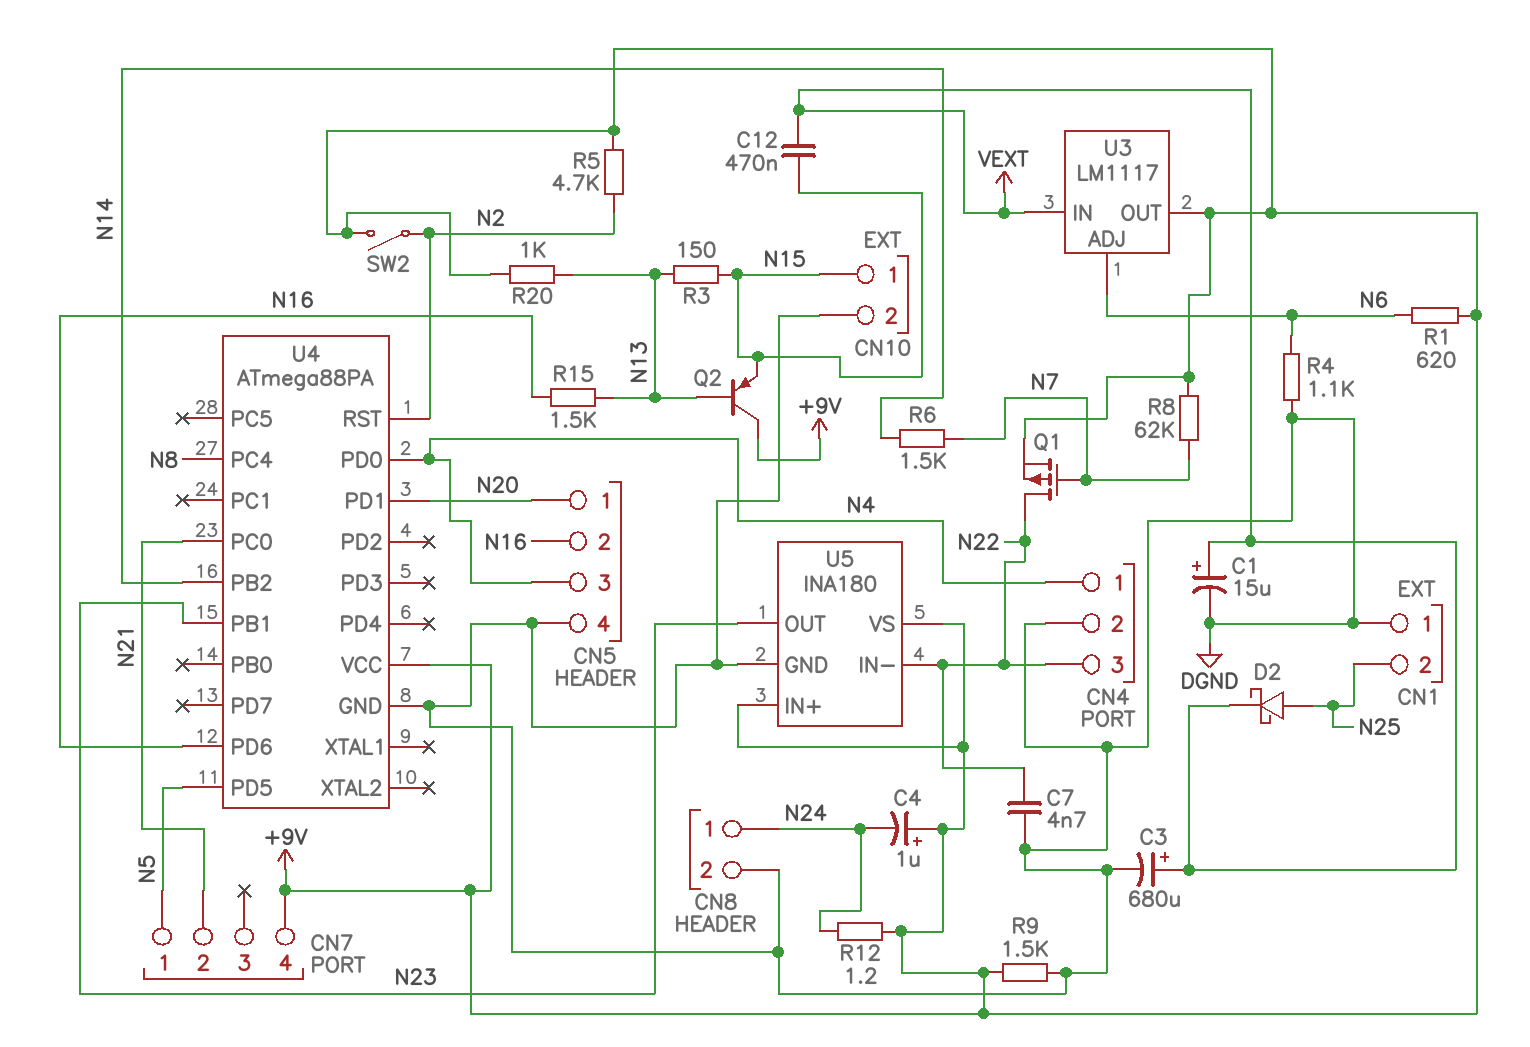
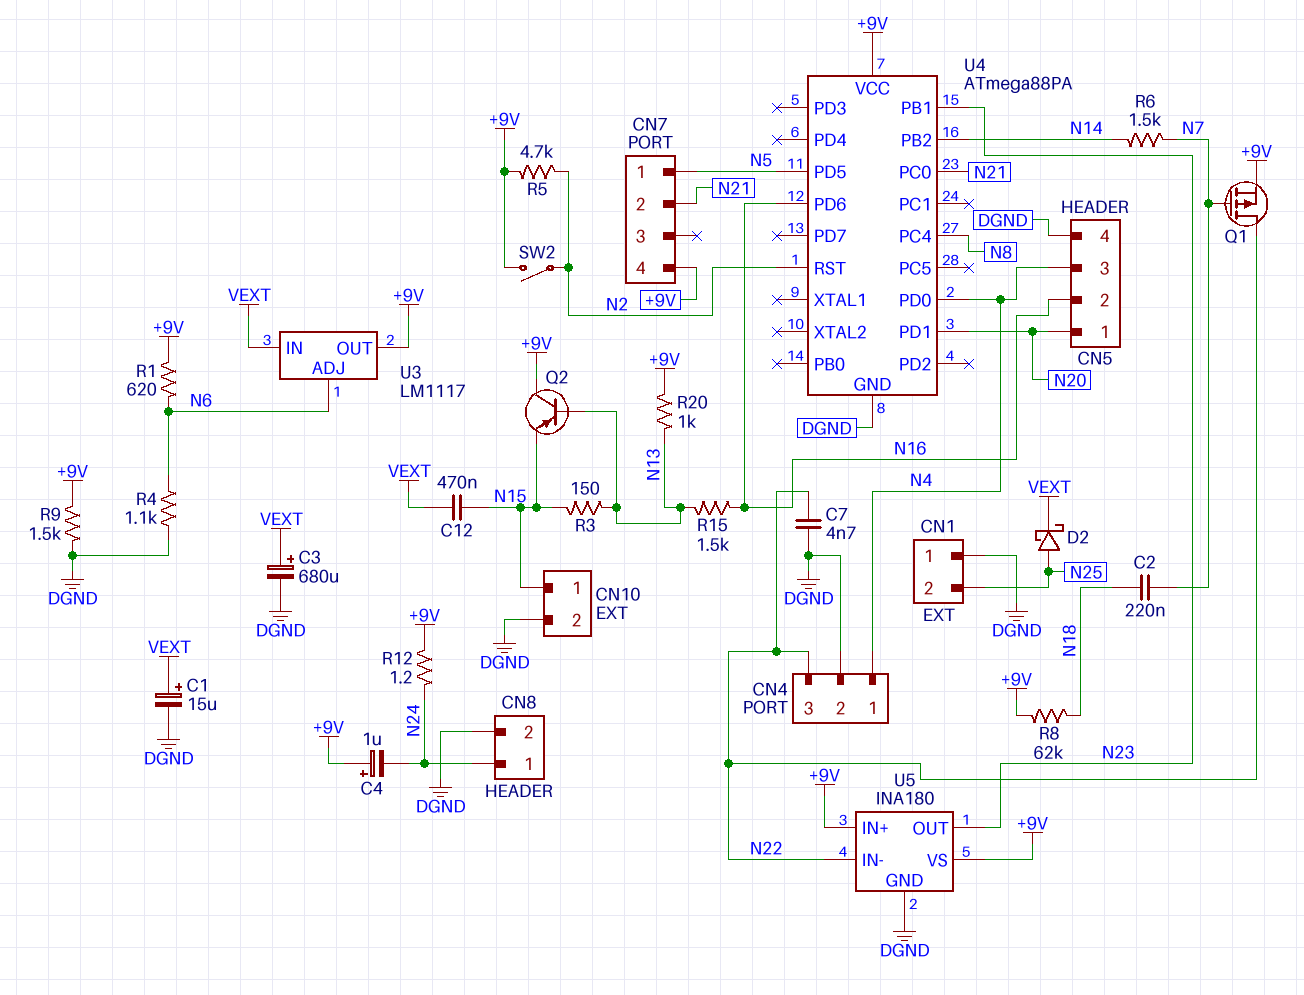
C2: none -> 220nF (N7, N18)
R8: 62k (+9V, N7) -> 62k (+9V, N18)

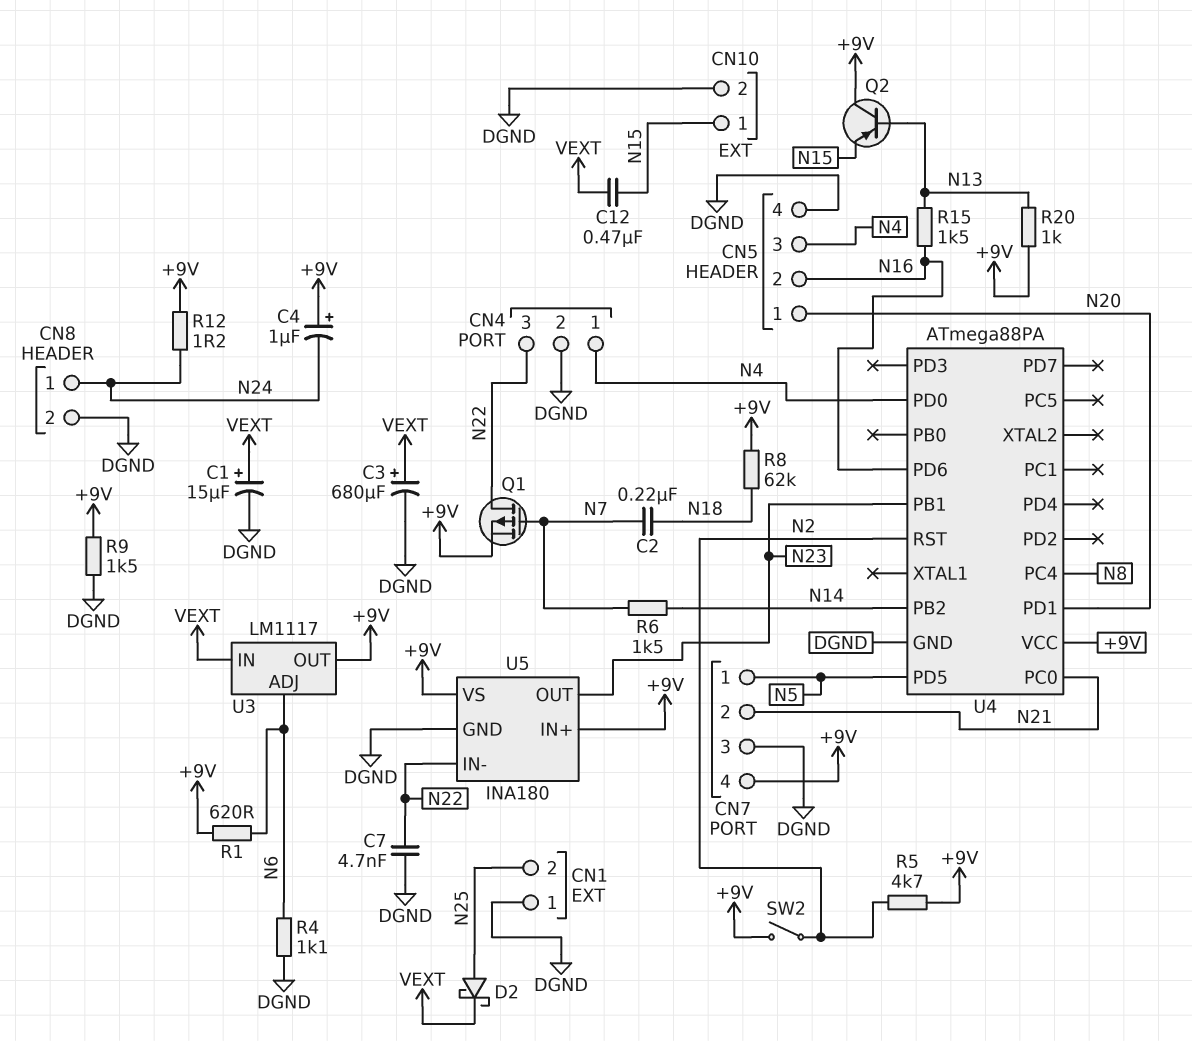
CN7 pin 3: none -> DGND
R3: 150 (N13, N15) -> none

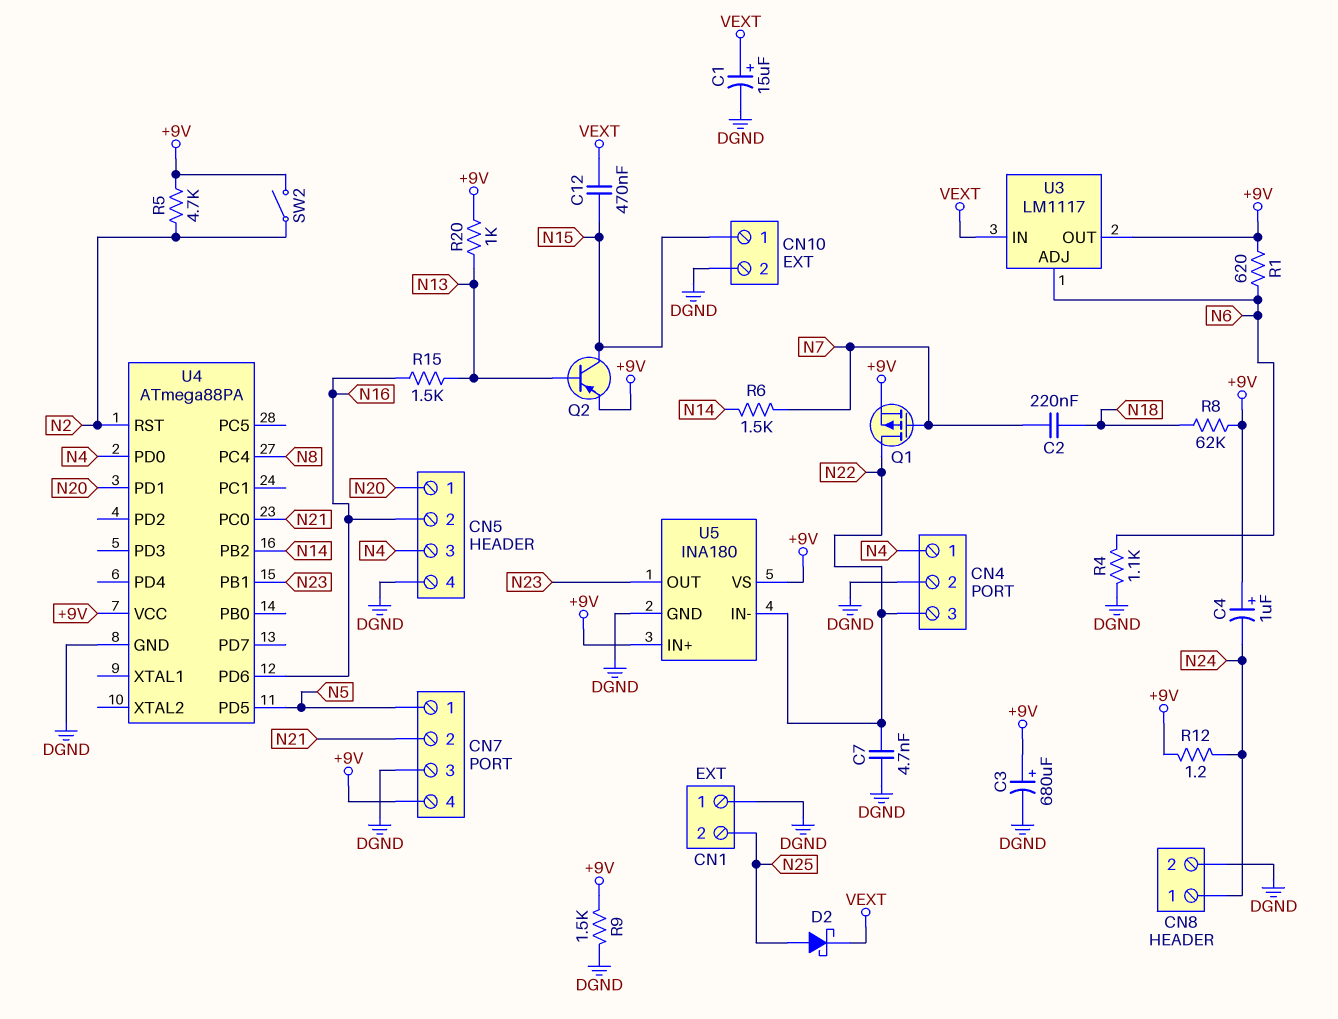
C3: 680uF (plus VEXT, minus DGND) -> 680uF (plus +9V, minus DGND)
Q2: PNP (B N13, C +9V, E N15) -> PNP (B N13, C N15, E +9V)

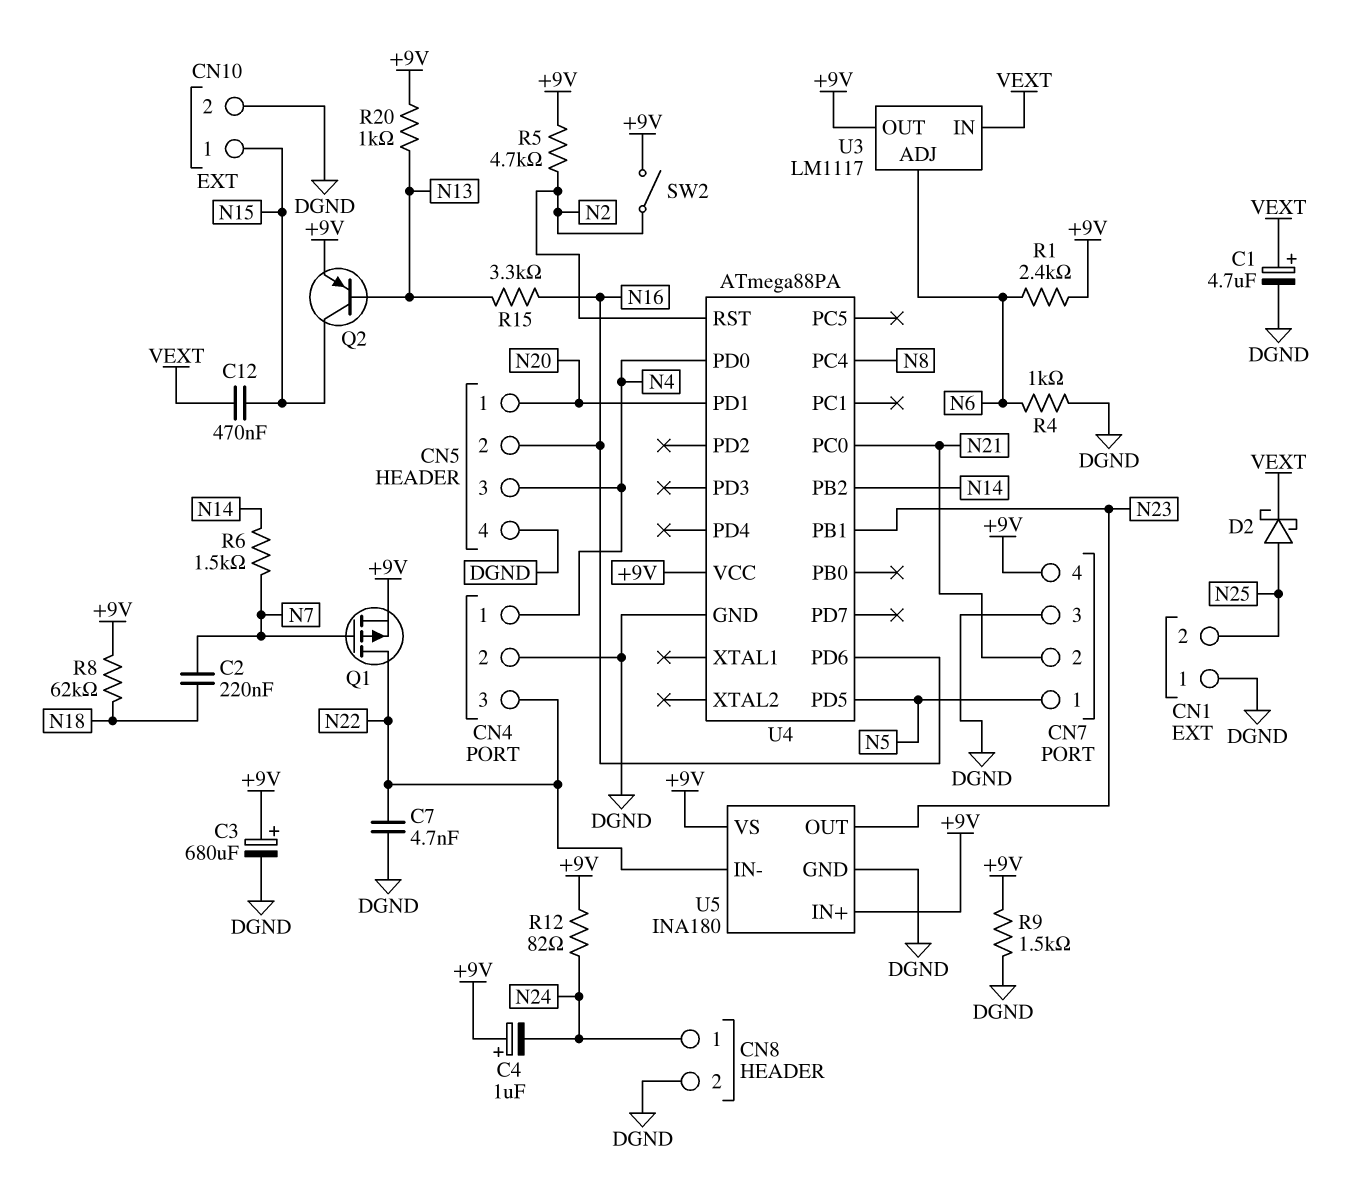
C1: 15uF (plus VEXT, minus DGND) -> 4.7uF (plus VEXT, minus DGND)
R1: 620 (+9V, N6) -> 2.4k (+9V, N6)
R4: 1.1k (DGND, N6) -> 1k (DGND, N6)
R12: 1.2 (+9V, N24) -> 82 (+9V, N24)
R15: 1.5k (N13, N16) -> 3.3k (N13, N16)

